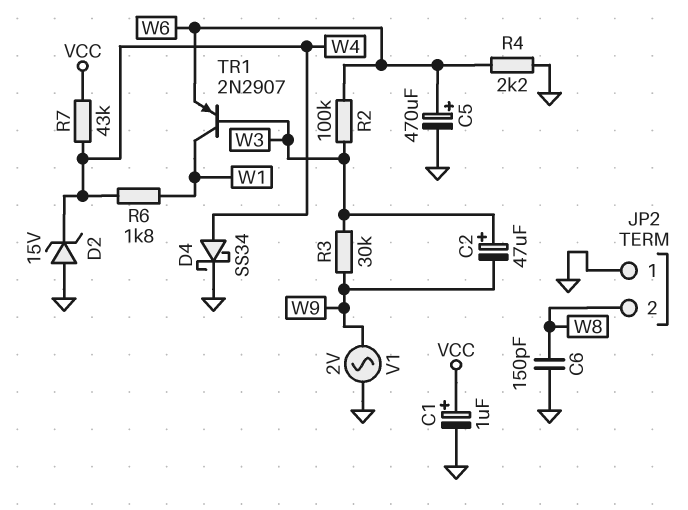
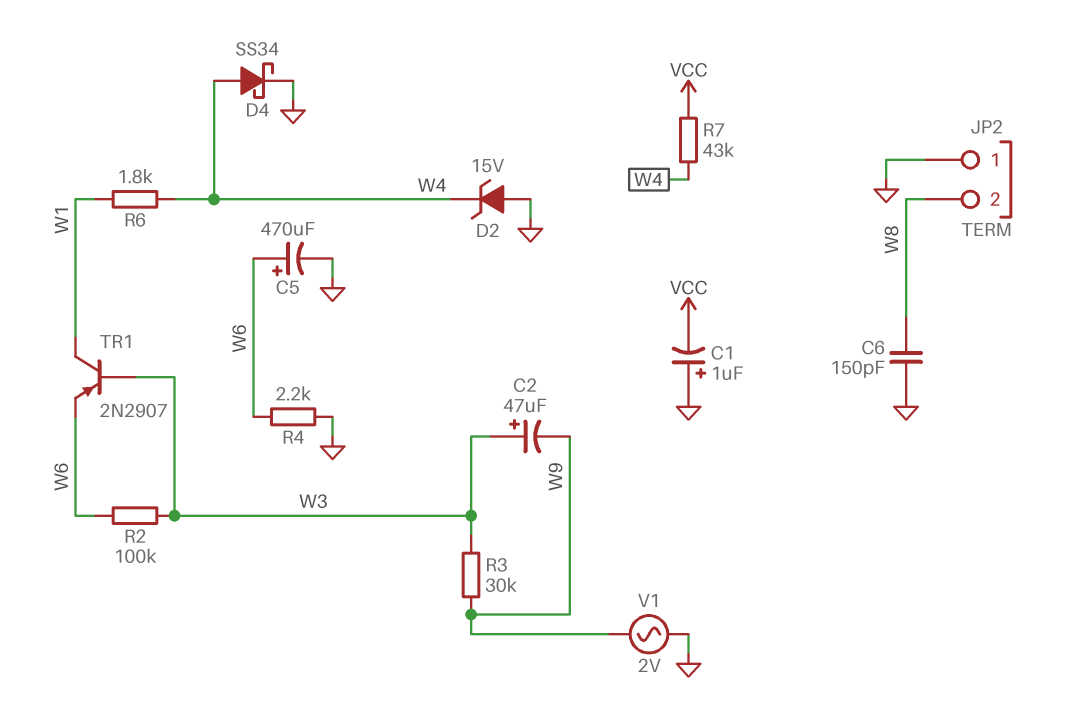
C1: 1uF (plus VCC, minus GND) -> 1uF (plus GND, minus VCC)

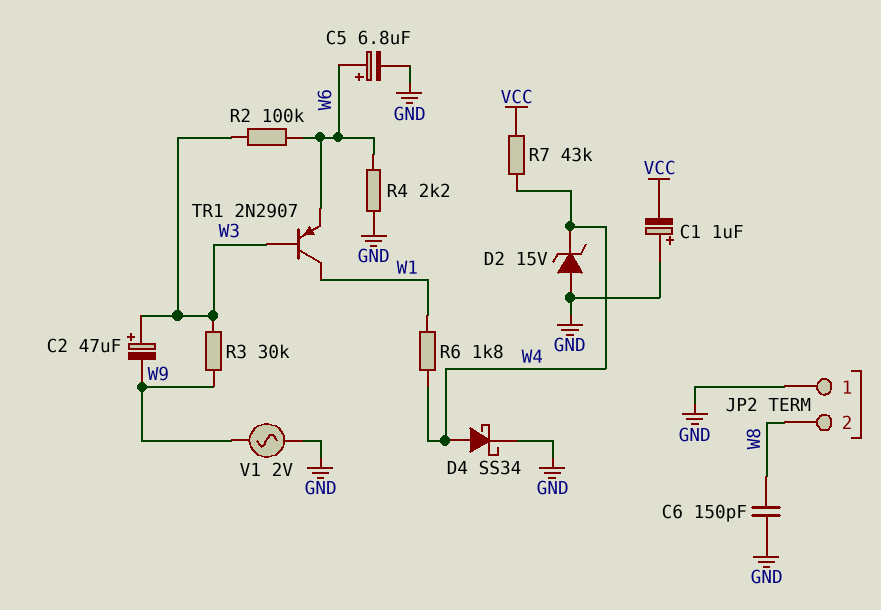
C5: 470uF (plus W6, minus GND) -> 6.8uF (plus W6, minus GND)

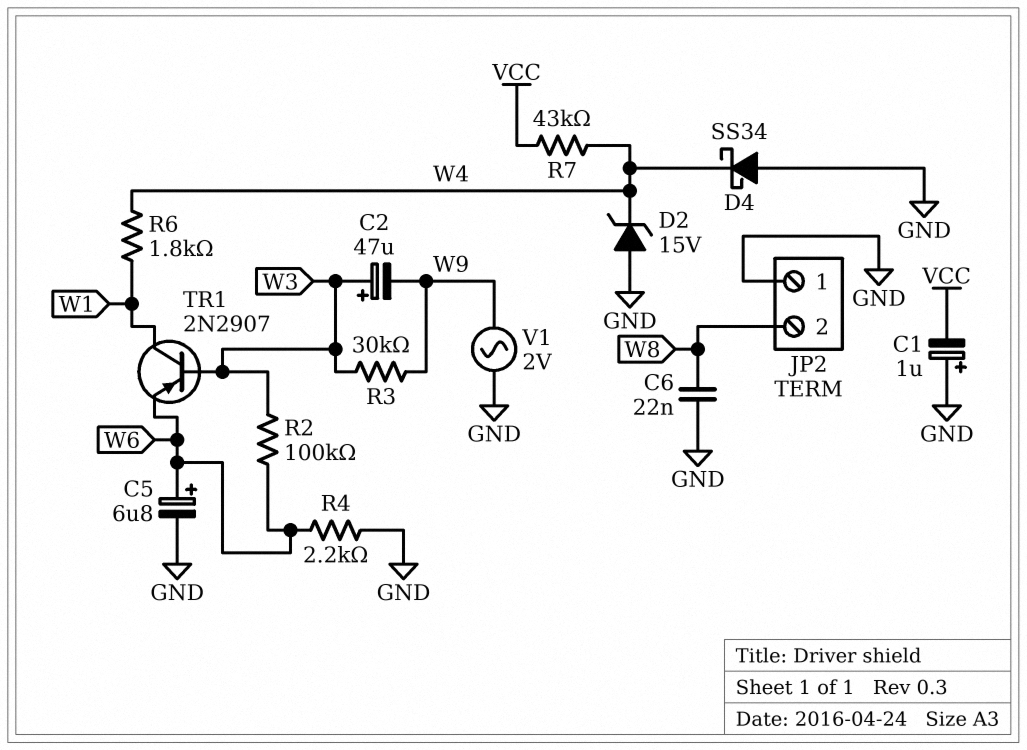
C6: 150pF (GND, W8) -> 22nF (GND, W8)
D4: schottky SS34 (A W4, K GND) -> schottky SS34 (A GND, K W4)

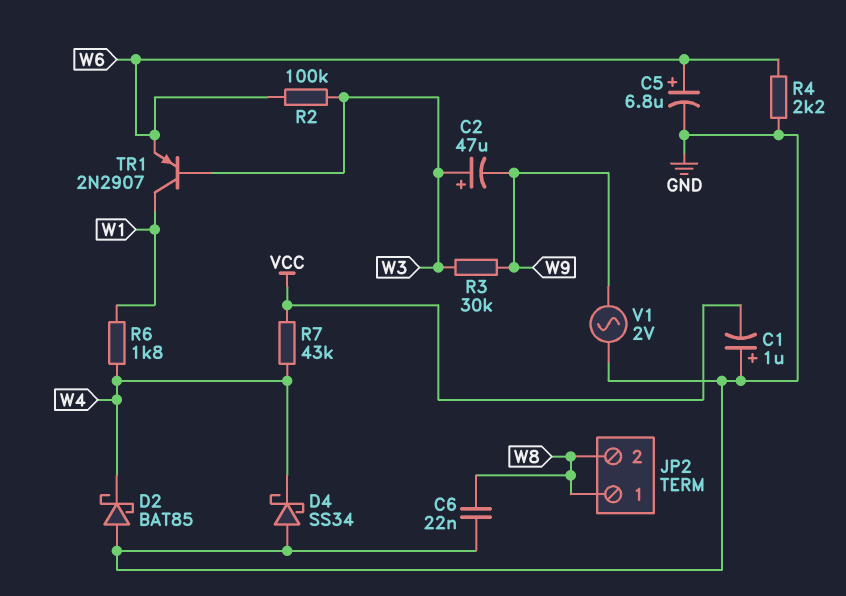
D2: zener 15V (A GND, K W4) -> schottky BAT85 (A GND, K W4)
JP2 pin 1: GND -> W8

